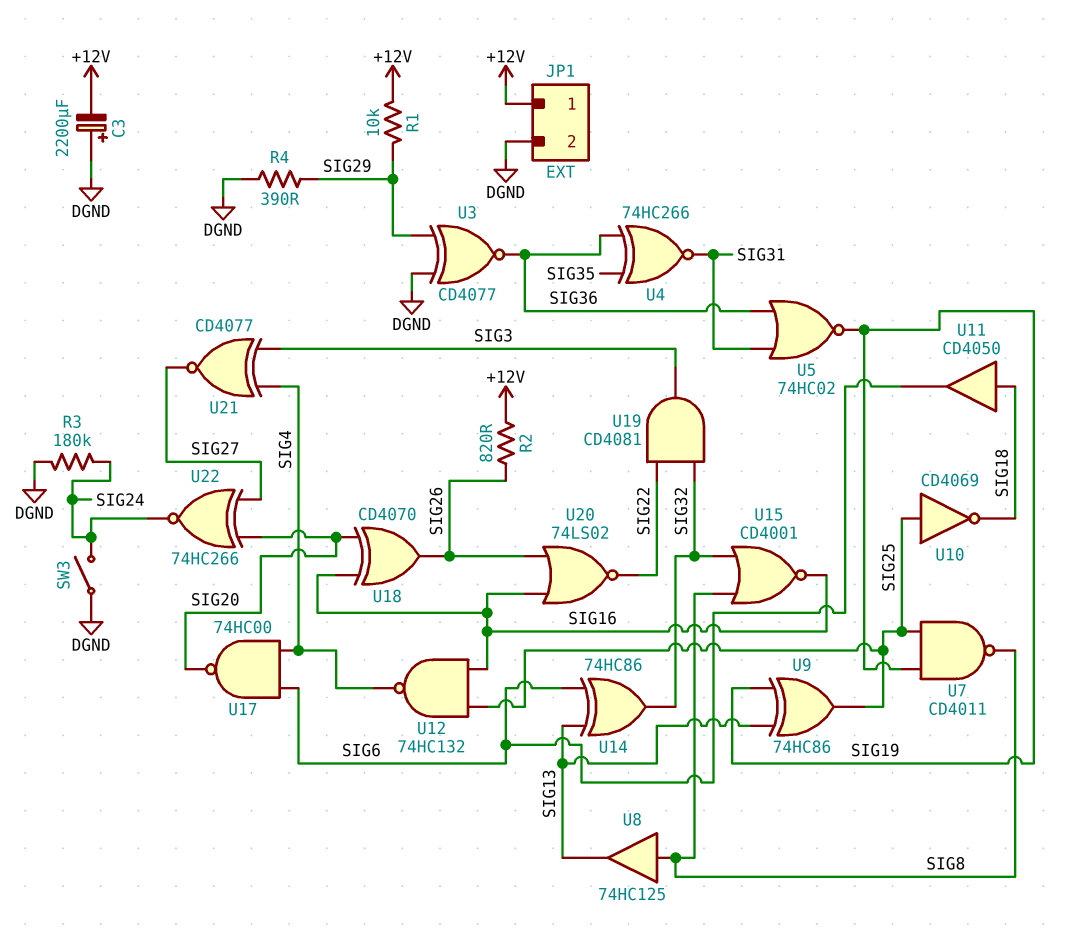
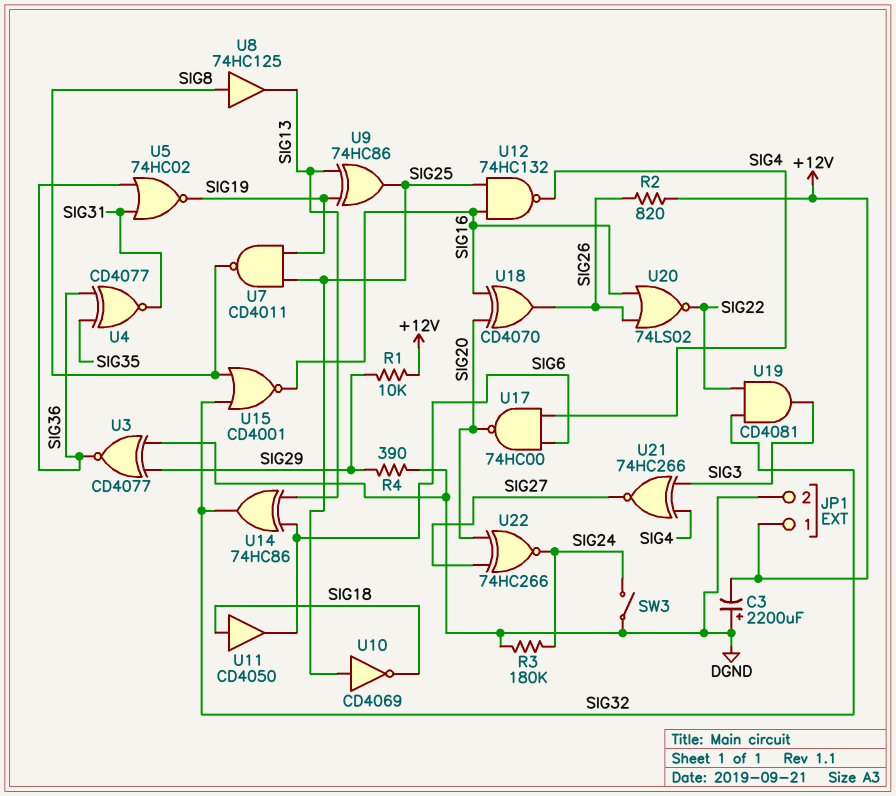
U4: XNOR 74HC266 (in SIG35, in SIG36, out SIG31) -> XNOR CD4077 (in SIG35, in SIG36, out SIG31)
U21: XNOR CD4077 (in SIG3, in SIG4, out SIG27) -> XNOR 74HC266 (in SIG3, in SIG4, out SIG27)

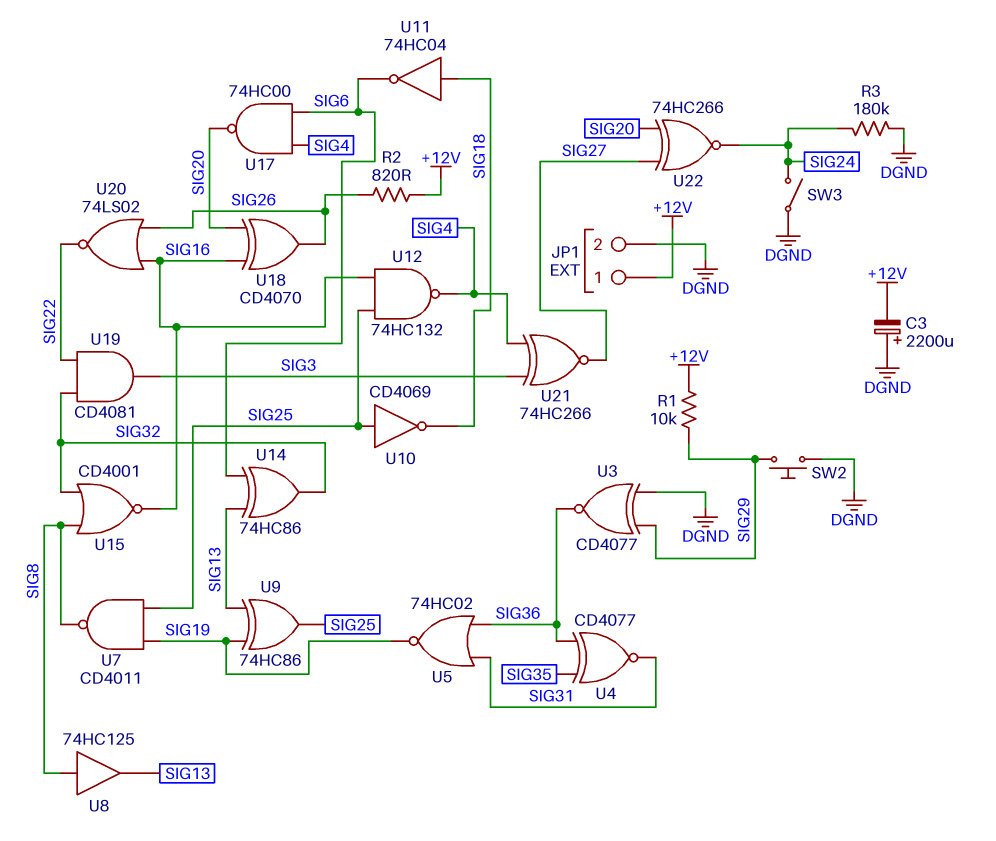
R4: 390 (DGND, SIG29) -> none
SW2: none -> button (DGND, SIG29)
U11: buffer CD4050 (in SIG18, out SIG6) -> NOT 74HC04 (in SIG18, out SIG6)

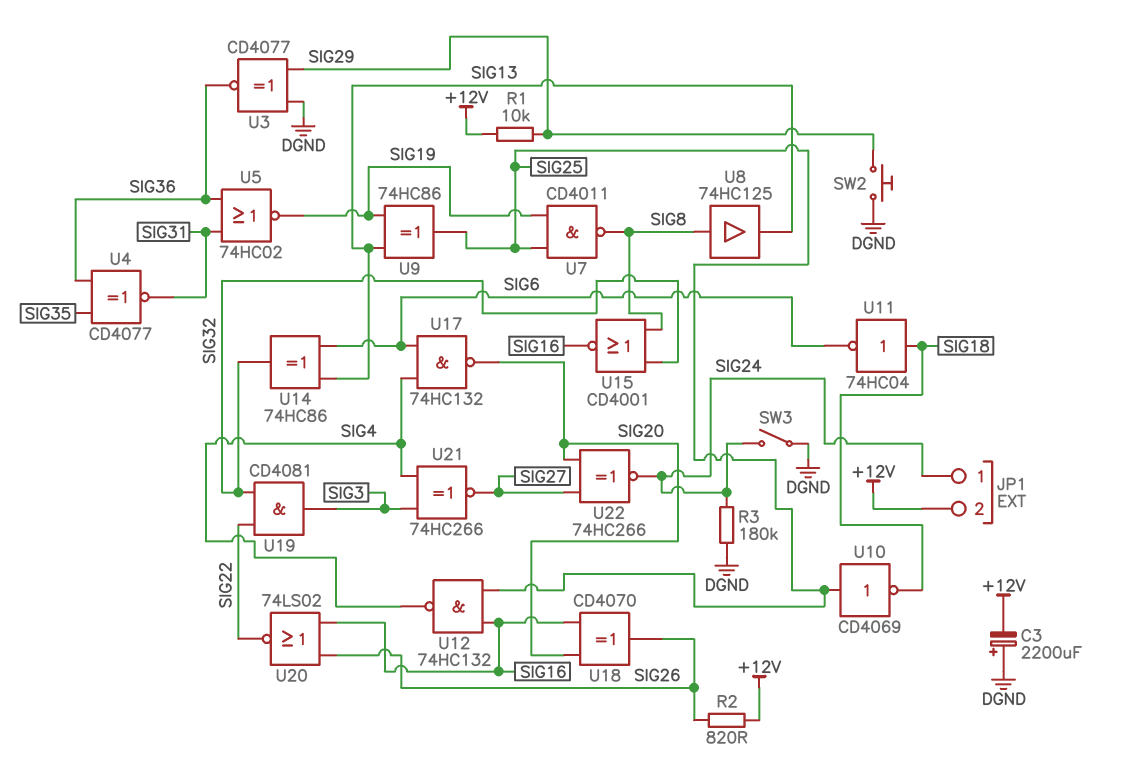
JP1 pin 1: +12V -> SIG24
JP1 pin 2: DGND -> +12V
U17: NAND 74HC00 (in SIG4, in SIG6, out SIG20) -> NAND 74HC132 (in SIG4, in SIG6, out SIG20)

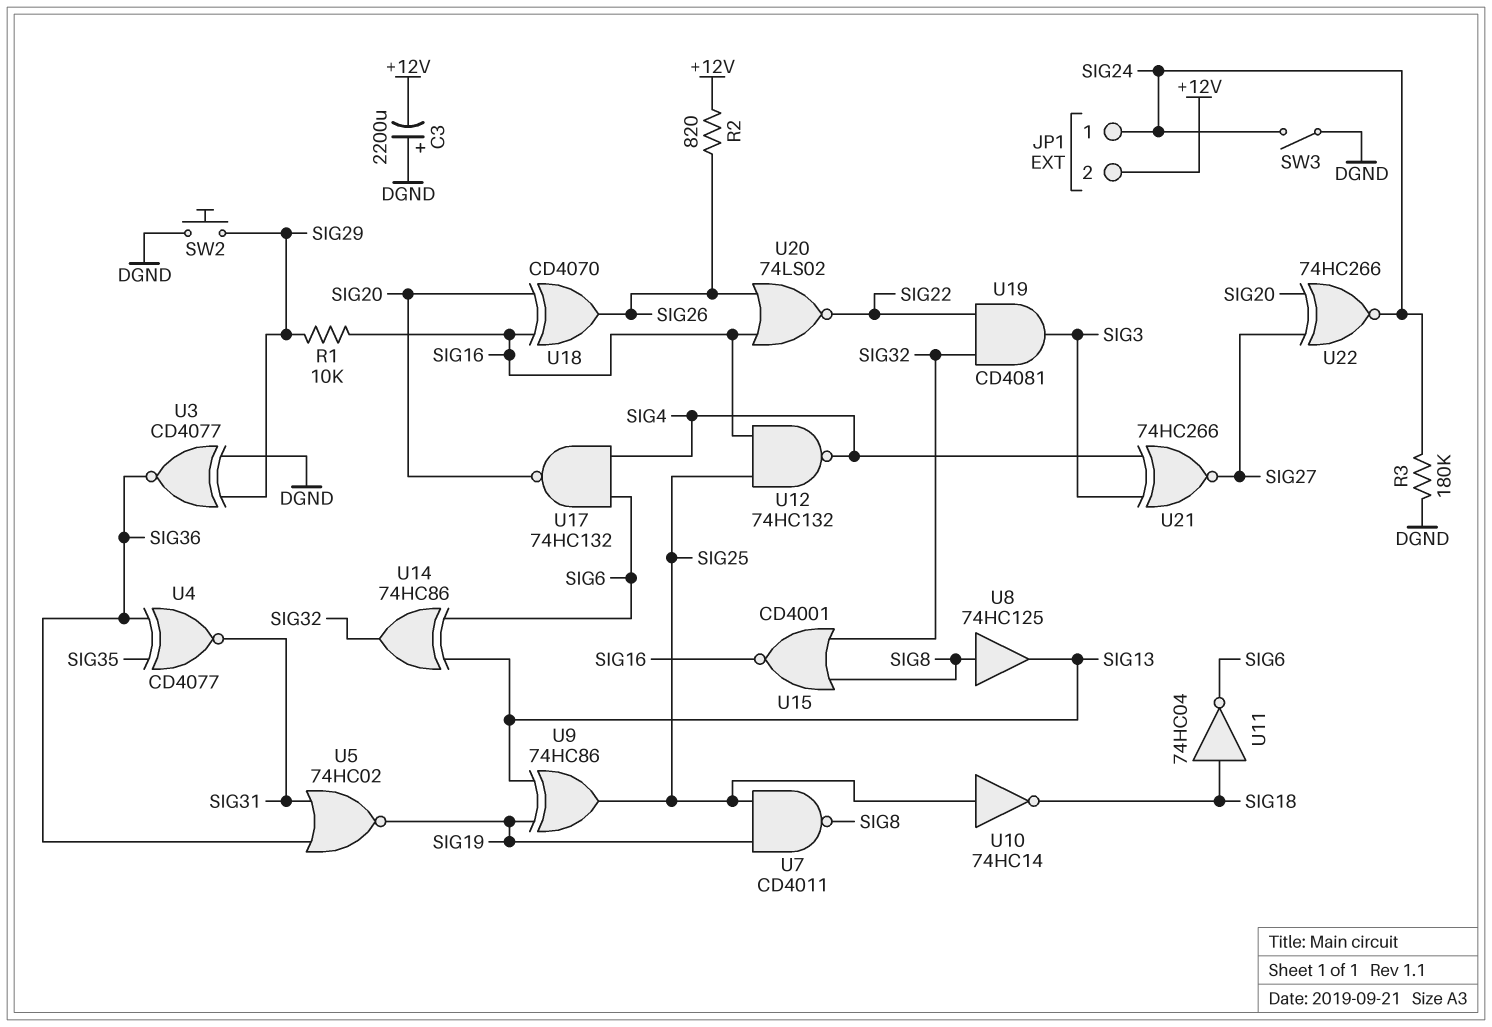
R1: 10k (+12V, SIG29) -> 10k (SIG16, SIG29)
U10: NOT CD4069 (in SIG25, out SIG18) -> NOT 74HC14 (in SIG25, out SIG18)

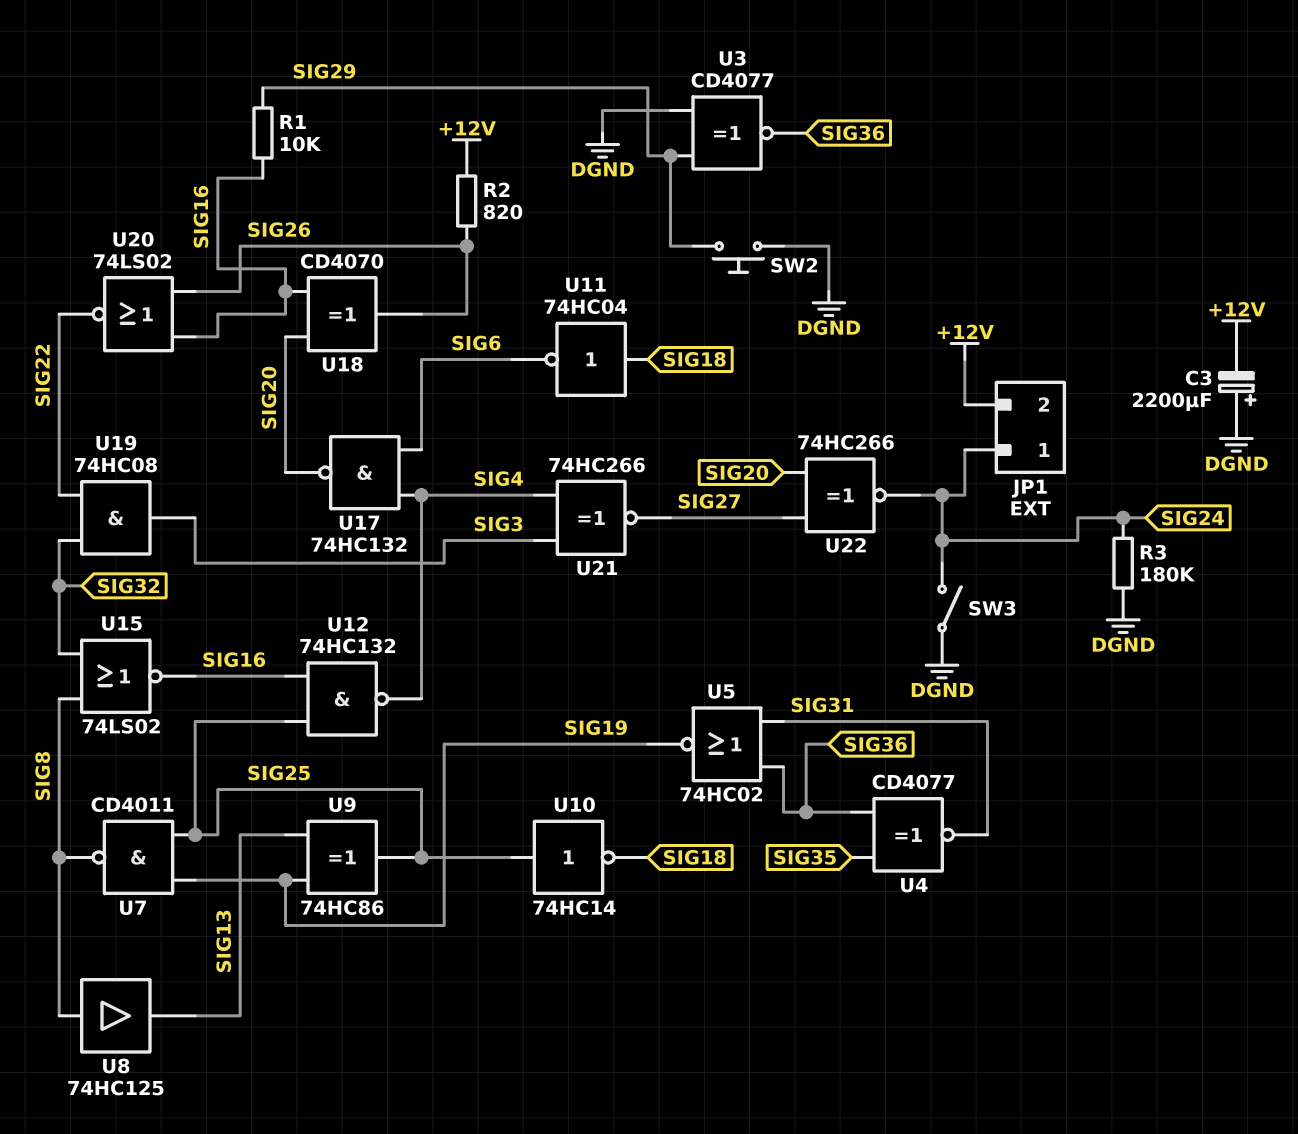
U14: XOR 74HC86 (in SIG6, in SIG13, out SIG32) -> none
U15: NOR CD4001 (in SIG8, in SIG32, out SIG16) -> NOR 74LS02 (in SIG8, in SIG32, out SIG16)
U19: AND CD4081 (in SIG22, in SIG32, out SIG3) -> AND 74HC08 (in SIG22, in SIG32, out SIG3)

